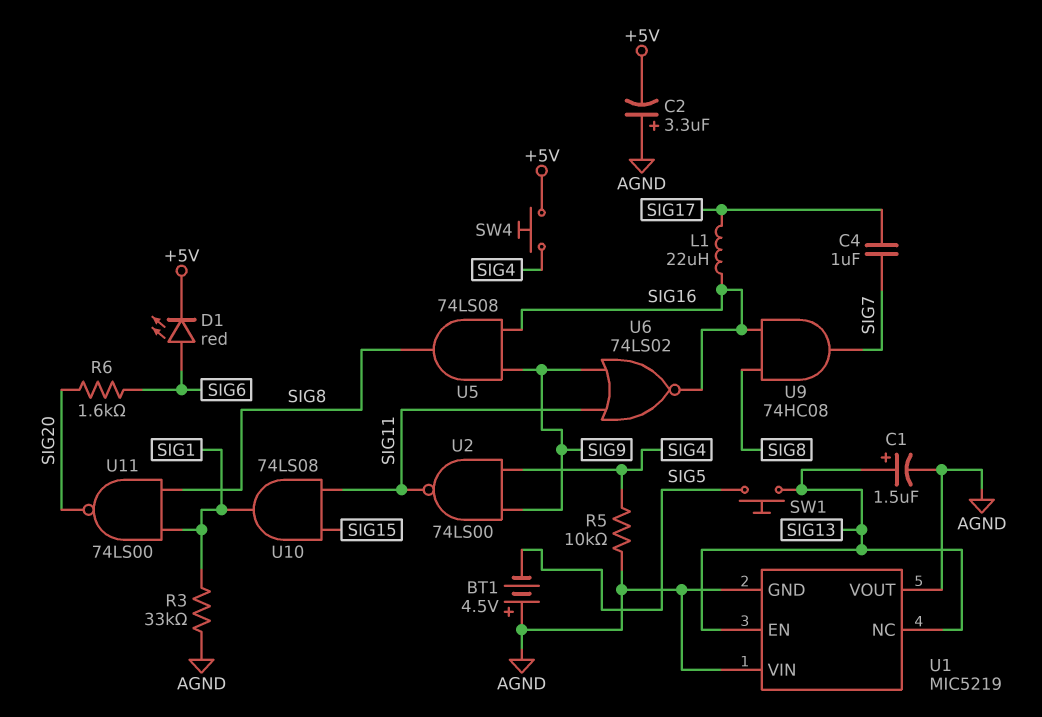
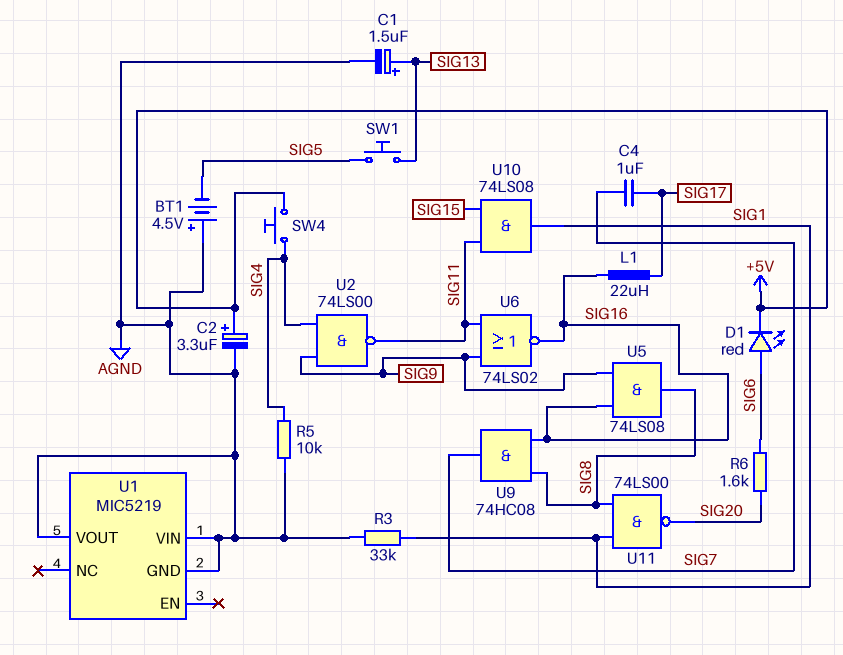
C2: 3.3uF (plus AGND, minus +5V) -> 3.3uF (plus +5V, minus AGND)
U1 pin EN: SIG13 -> none
U1 pin NC: SIG13 -> none

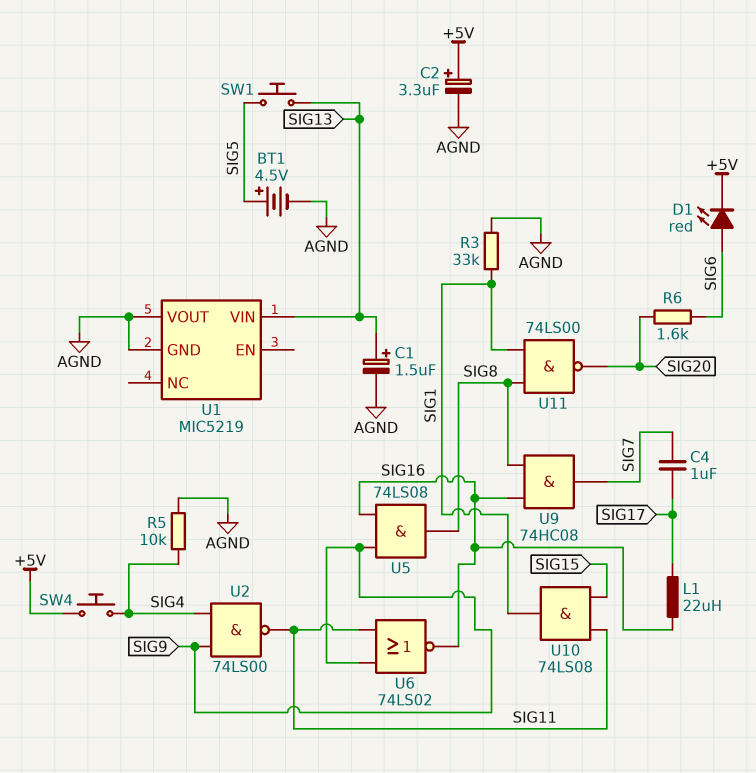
BT1: 4.5V (plus AGND, minus SIG5) -> 4.5V (plus SIG5, minus AGND)
U1 pin VIN: AGND -> SIG13

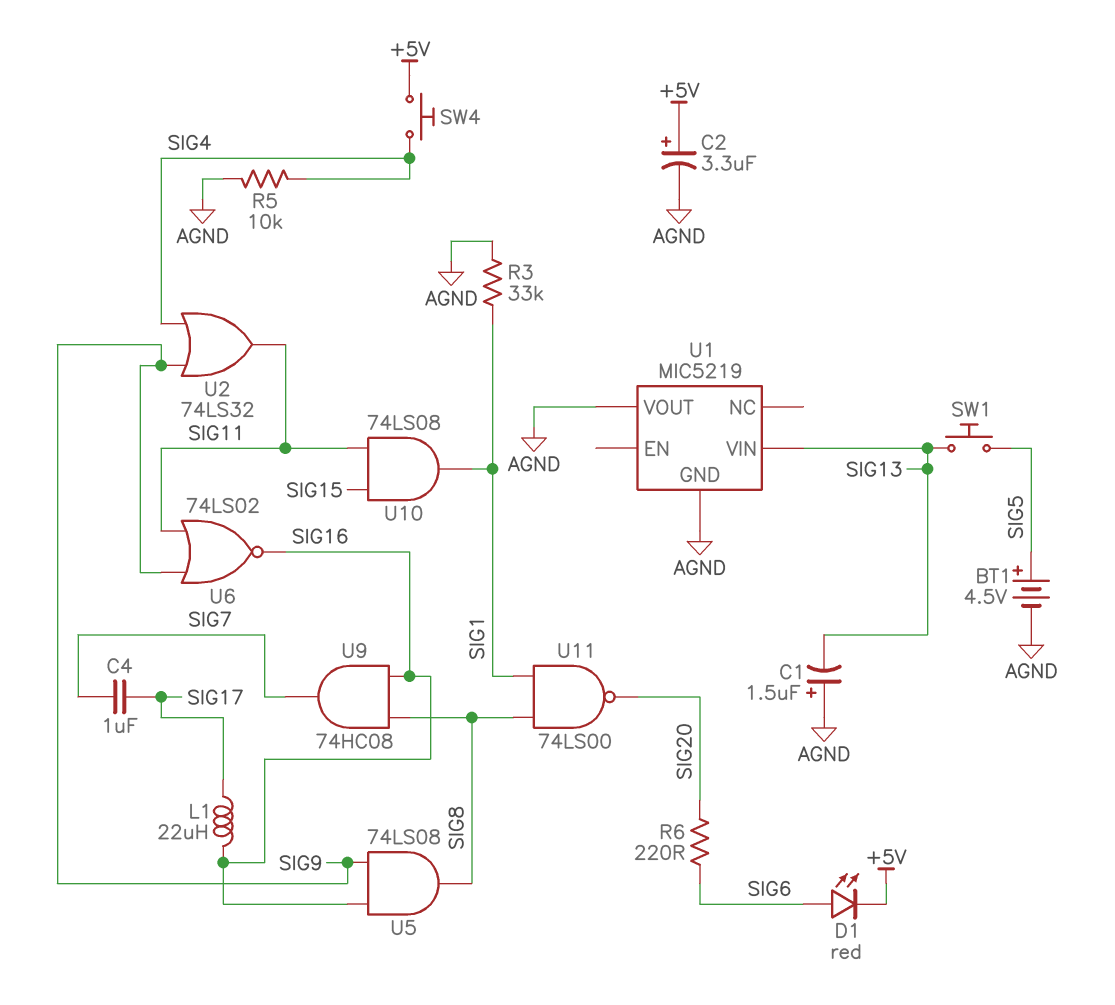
C1: 1.5uF (plus SIG13, minus AGND) -> 1.5uF (plus AGND, minus SIG13)
R6: 1.6k (SIG6, SIG20) -> 220 (SIG6, SIG20)
U2: NAND 74LS00 (in SIG4, in SIG9, out SIG11) -> OR 74LS32 (in SIG4, in SIG9, out SIG11)

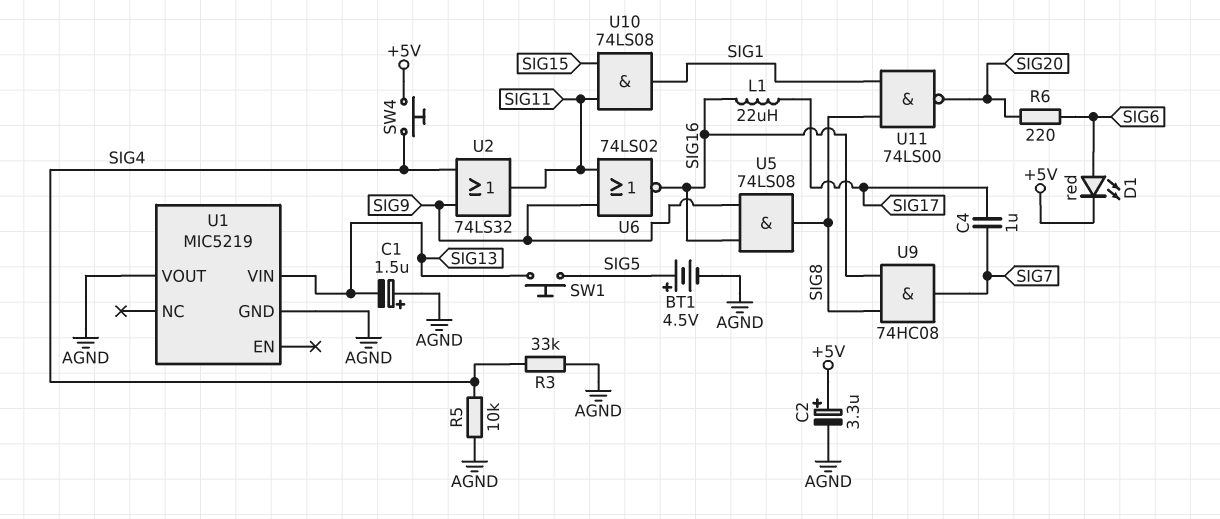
R3: 33k (AGND, SIG1) -> 33k (AGND, SIG4)

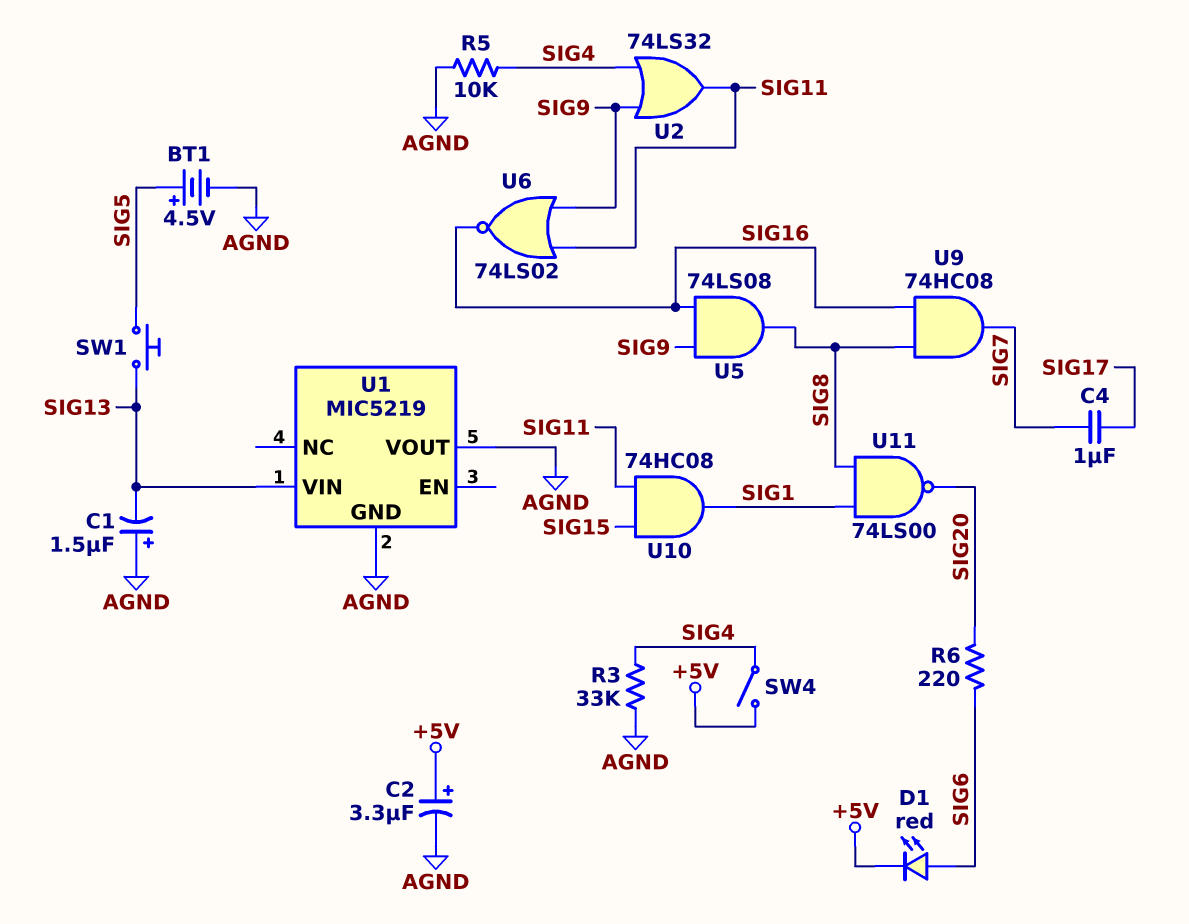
L1: 22uH (SIG16, SIG17) -> none
SW4: button (+5V, SIG4) -> switch (+5V, SIG4)
U10: AND 74LS08 (in SIG11, in SIG15, out SIG1) -> AND 74HC08 (in SIG11, in SIG15, out SIG1)

